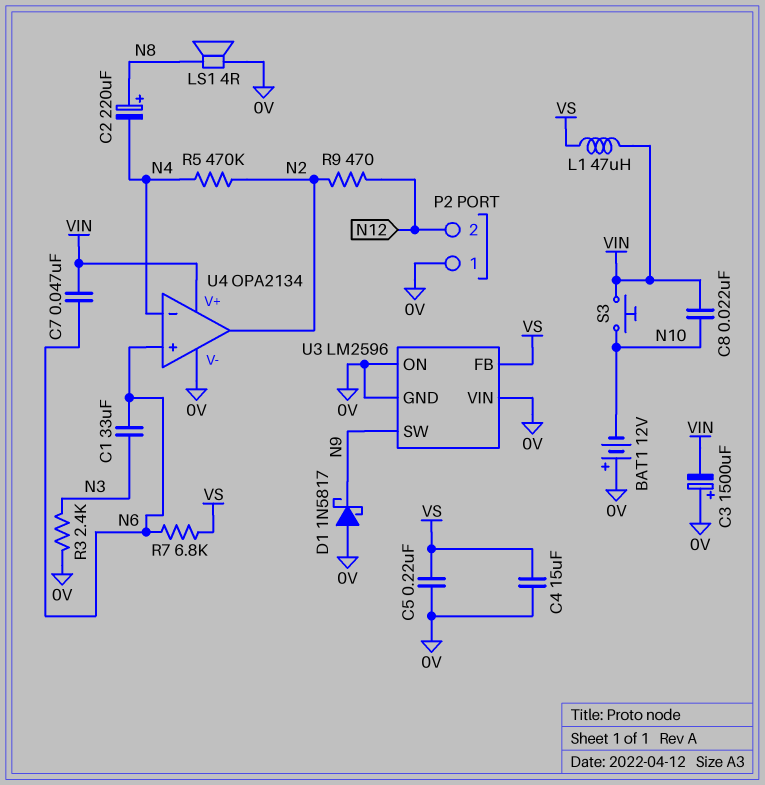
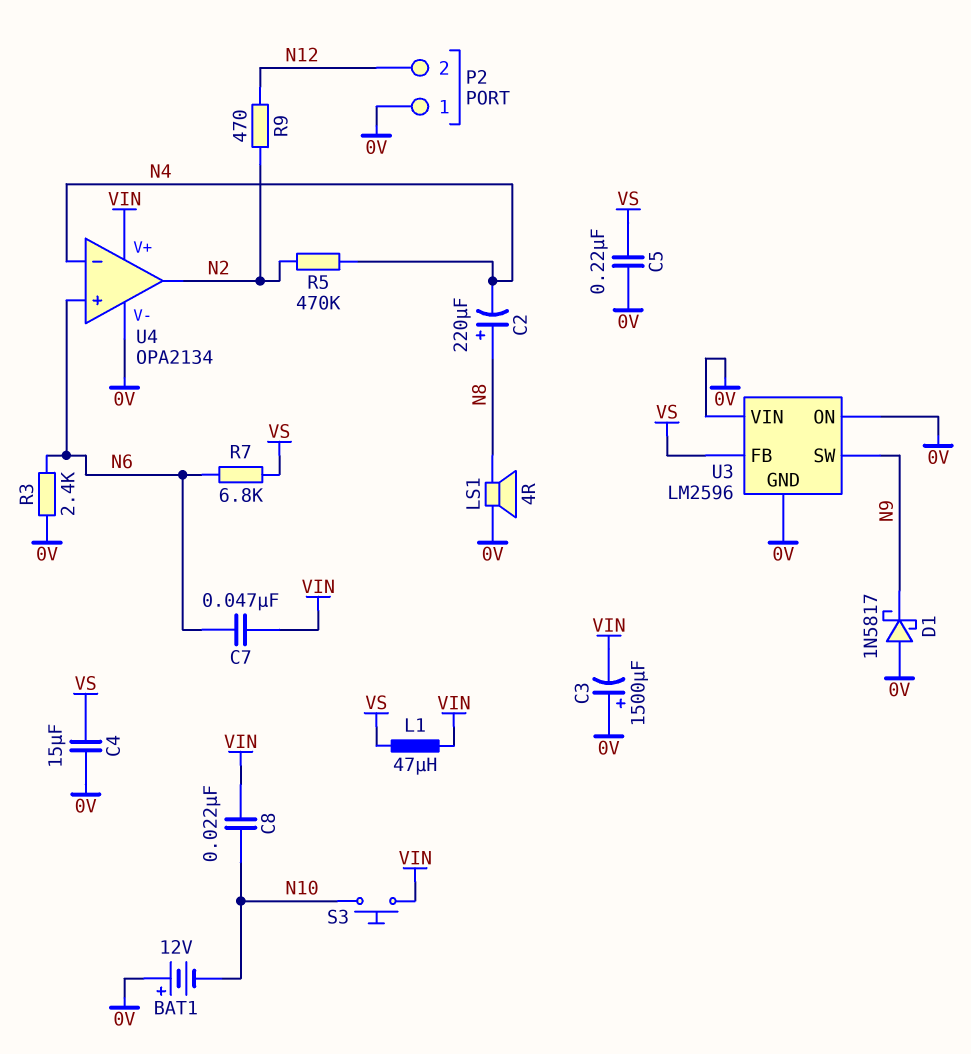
C1: 33uF (N3, N6) -> none
R3: 2.4k (0V, N3) -> 2.4k (0V, N6)

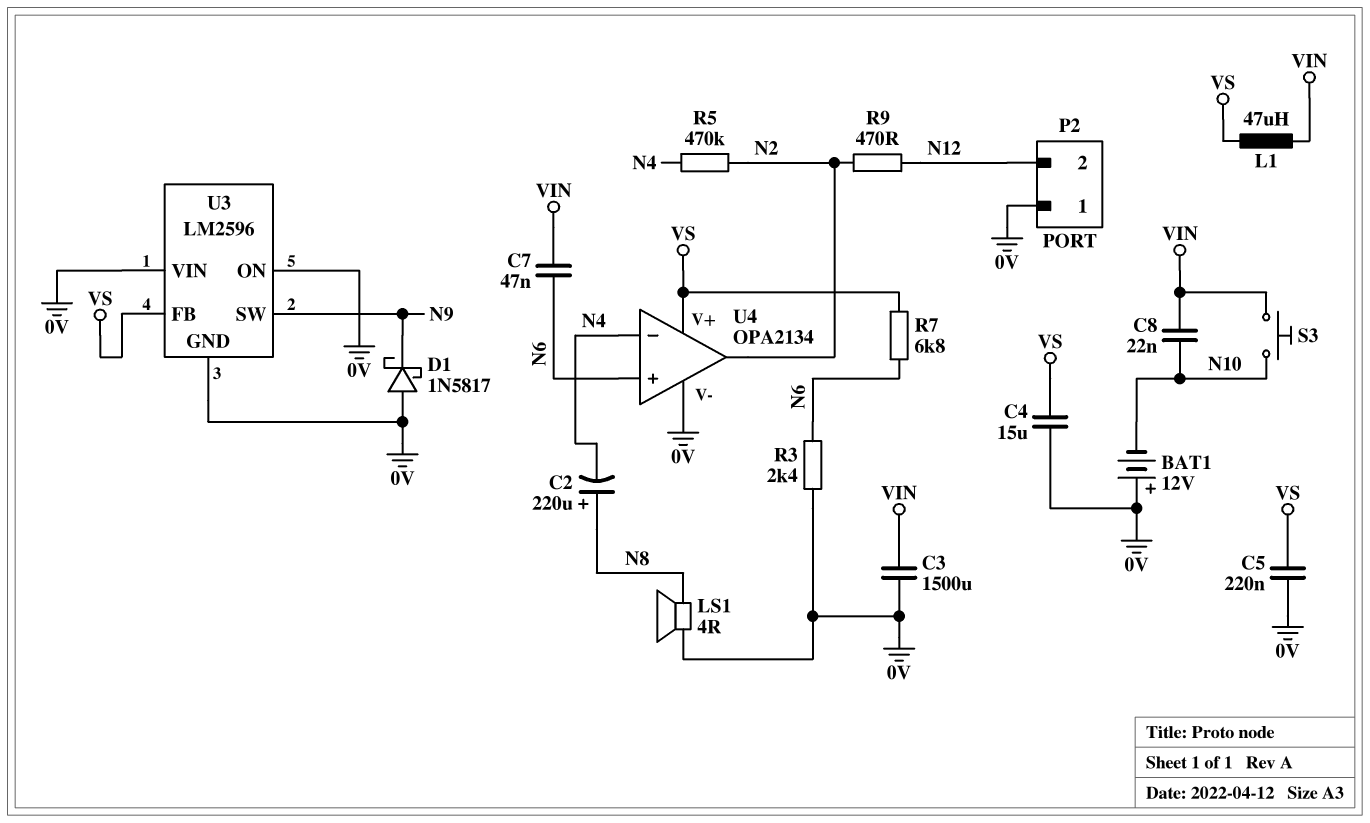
C3: 1500uF (plus 0V, minus VIN) -> 1500uF (0V, VIN)
U4 pin V+: VIN -> VS

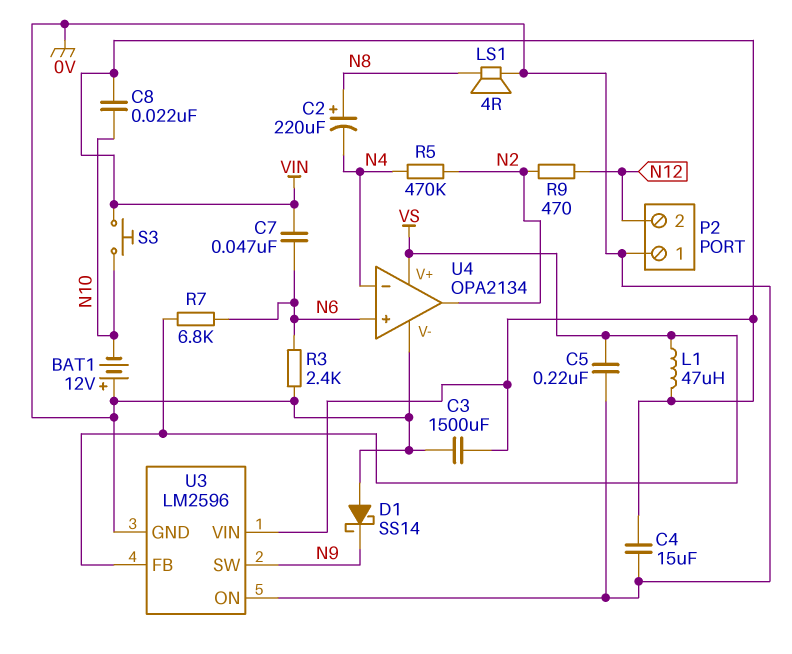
C4: 15uF (0V, VS) -> 15uF (0V, VIN)
D1: schottky 1N5817 (A 0V, K N9) -> schottky SS14 (A 0V, K N9)
U3 pin VIN: 0V -> VIN

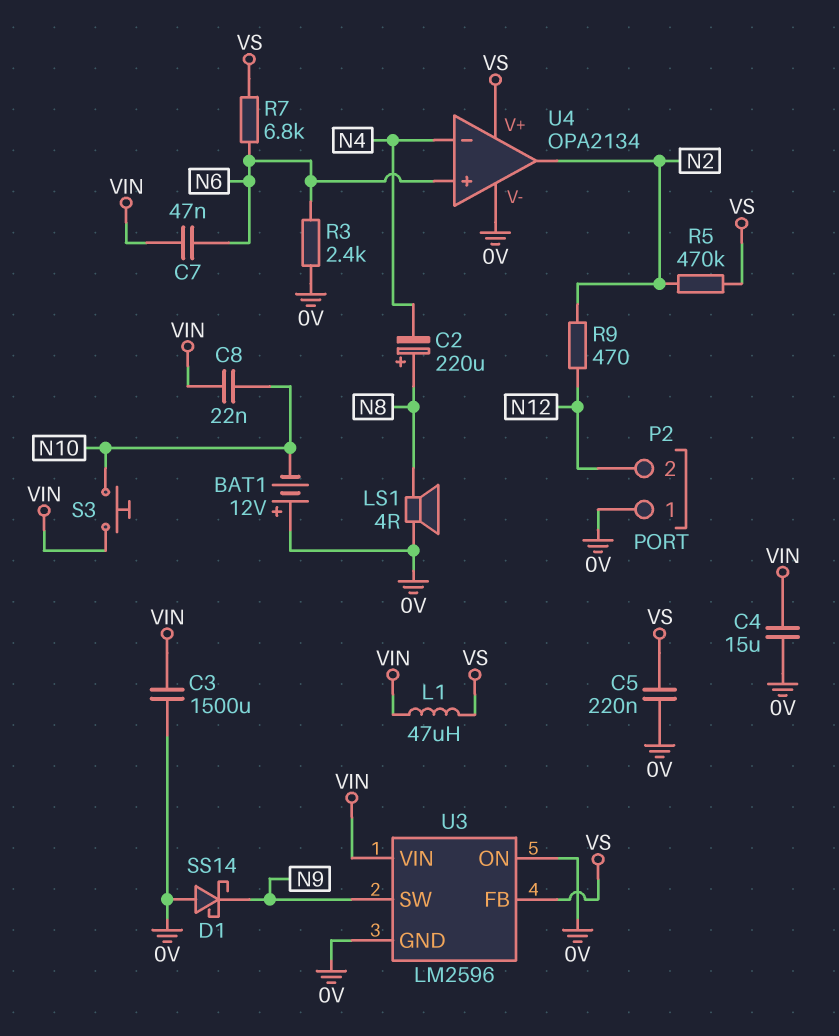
R5: 470k (N2, N4) -> 470k (N2, VS)

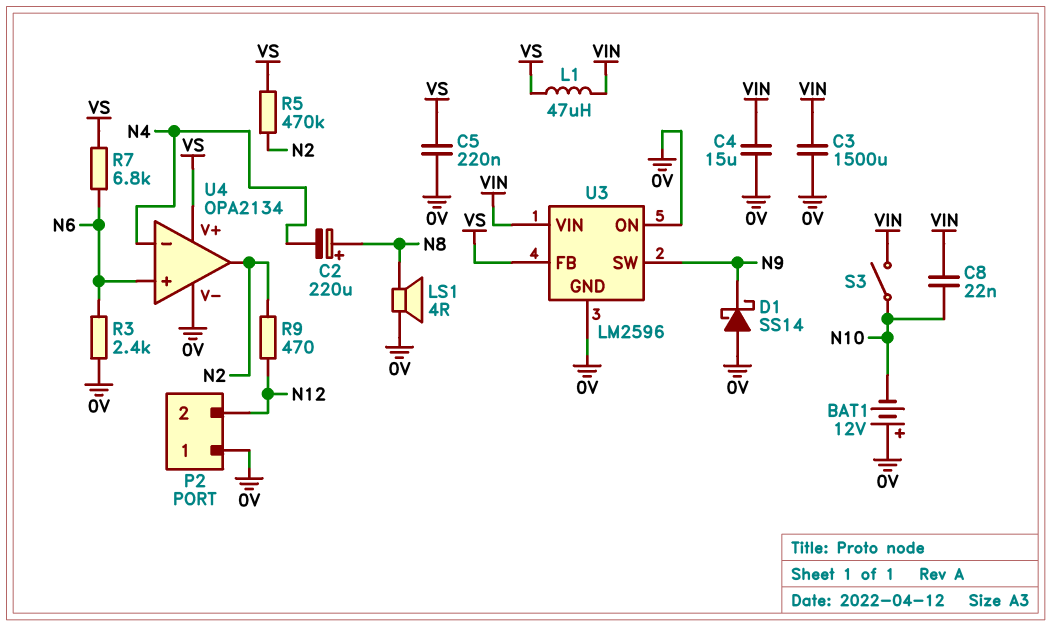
C7: 47nF (N6, VIN) -> none
S3: button (N10, VIN) -> switch (N10, VIN)

